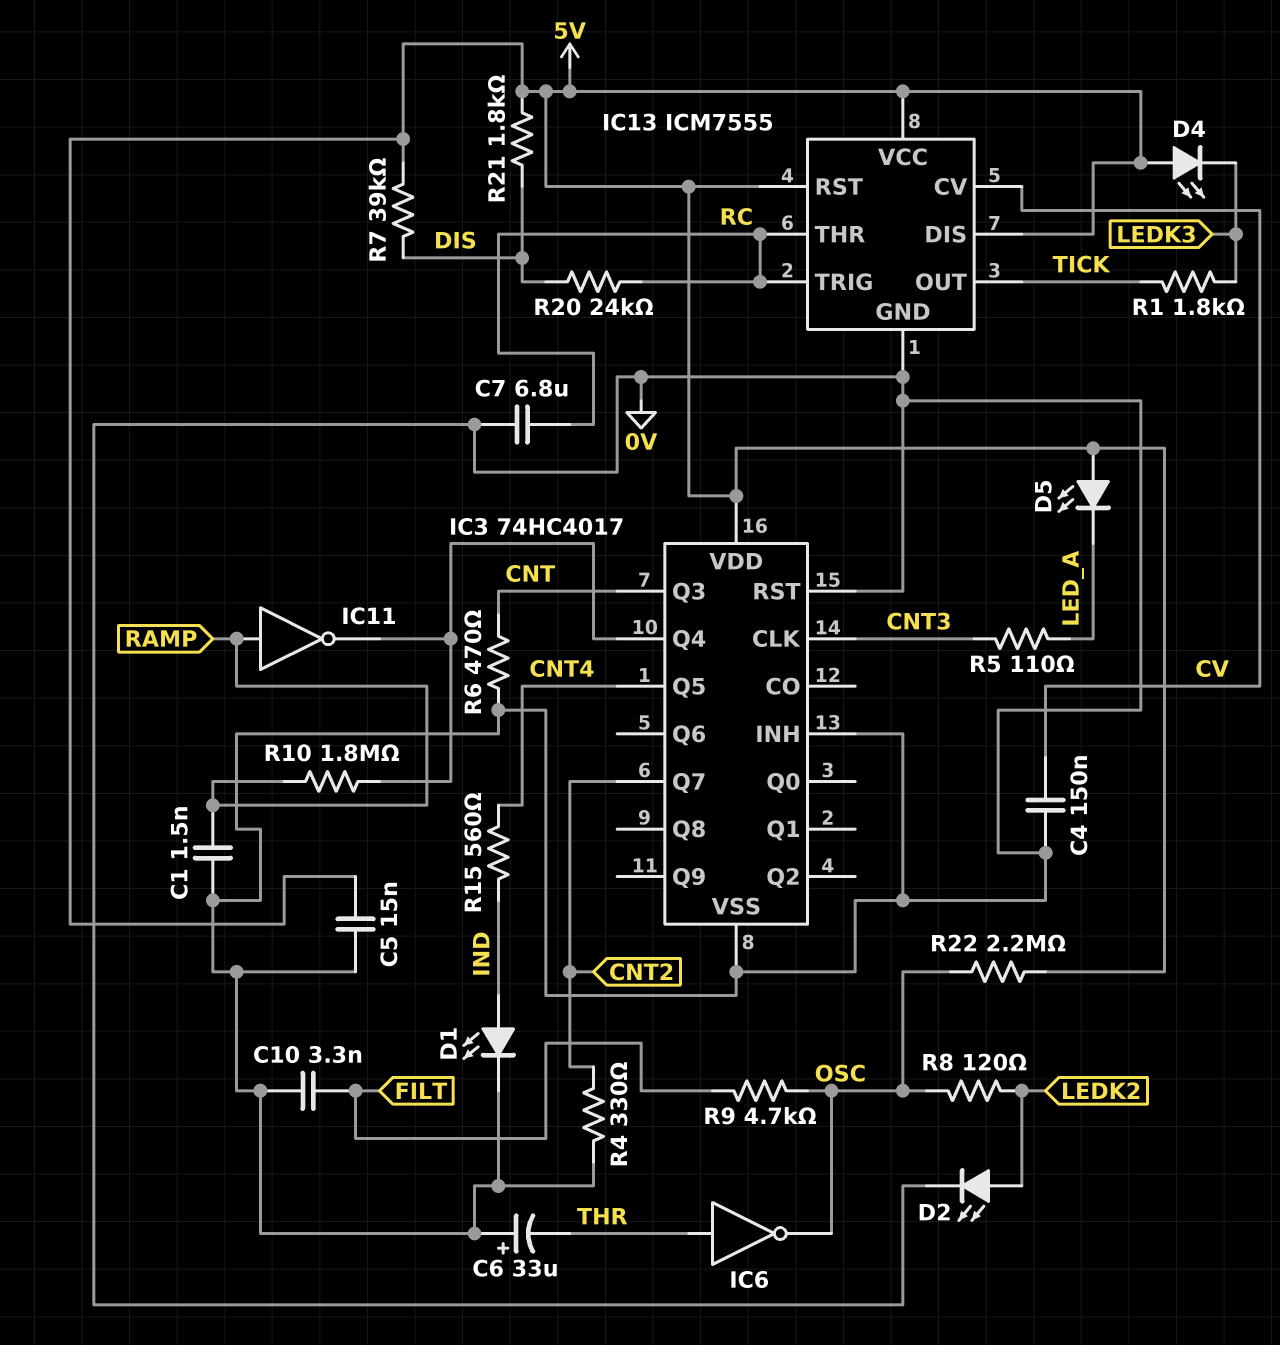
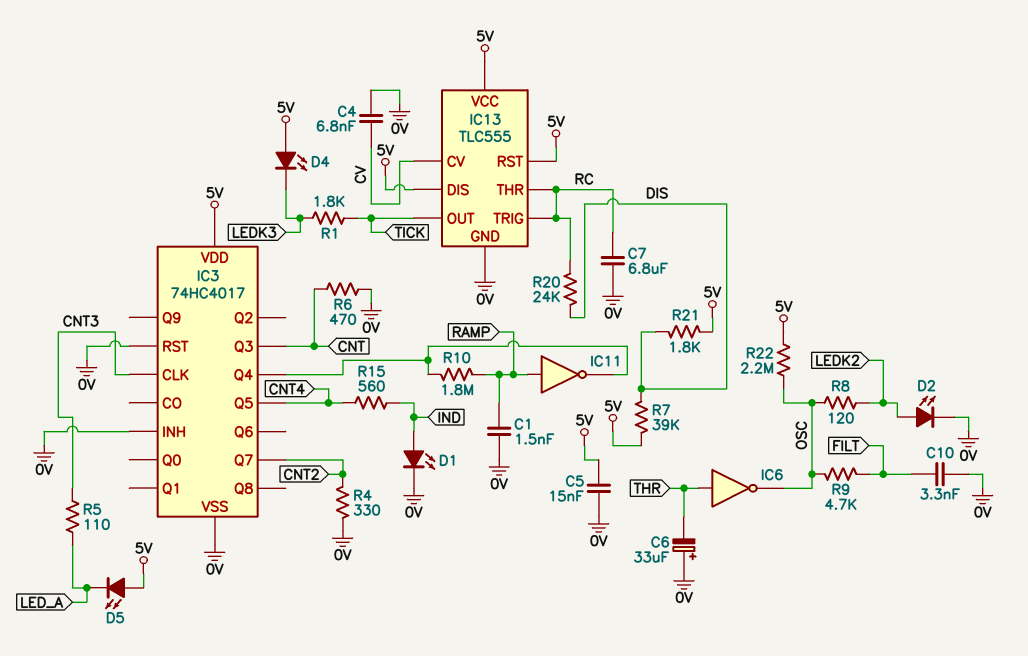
C4: 150nF (0V, CV) -> 6.8nF (0V, CV)
IC13: ICM7555 -> TLC555

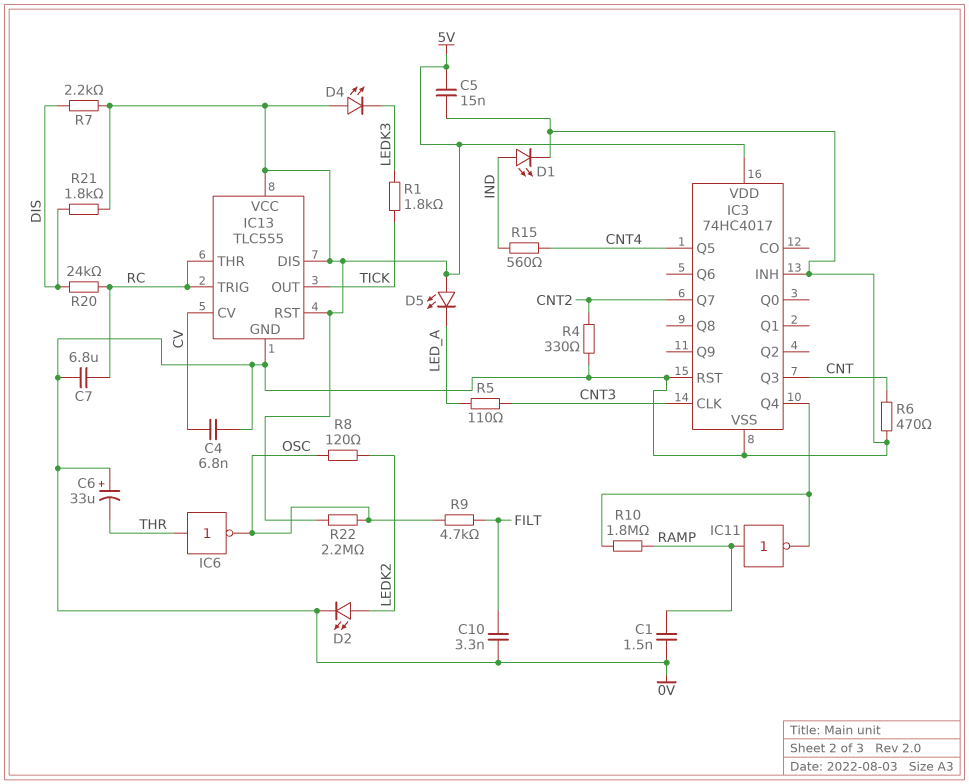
R7: 39k (5V, DIS) -> 2.2k (5V, DIS)

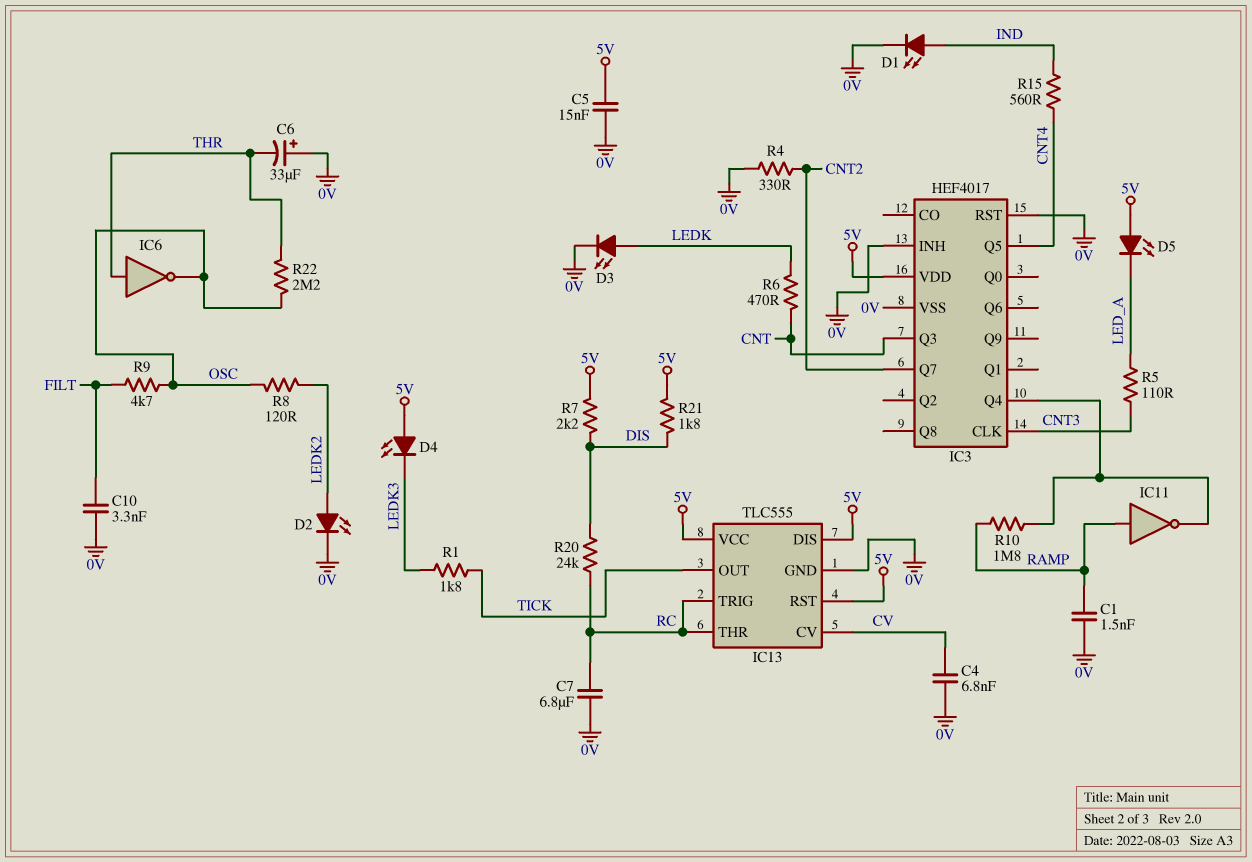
D3: none -> LED (A LEDK, K 0V)
IC3: 74HC4017 -> HEF4017
R6: 470 (0V, CNT) -> 470 (CNT, LEDK)
R22: 2.2M (5V, OSC) -> 2.2M (OSC, THR)

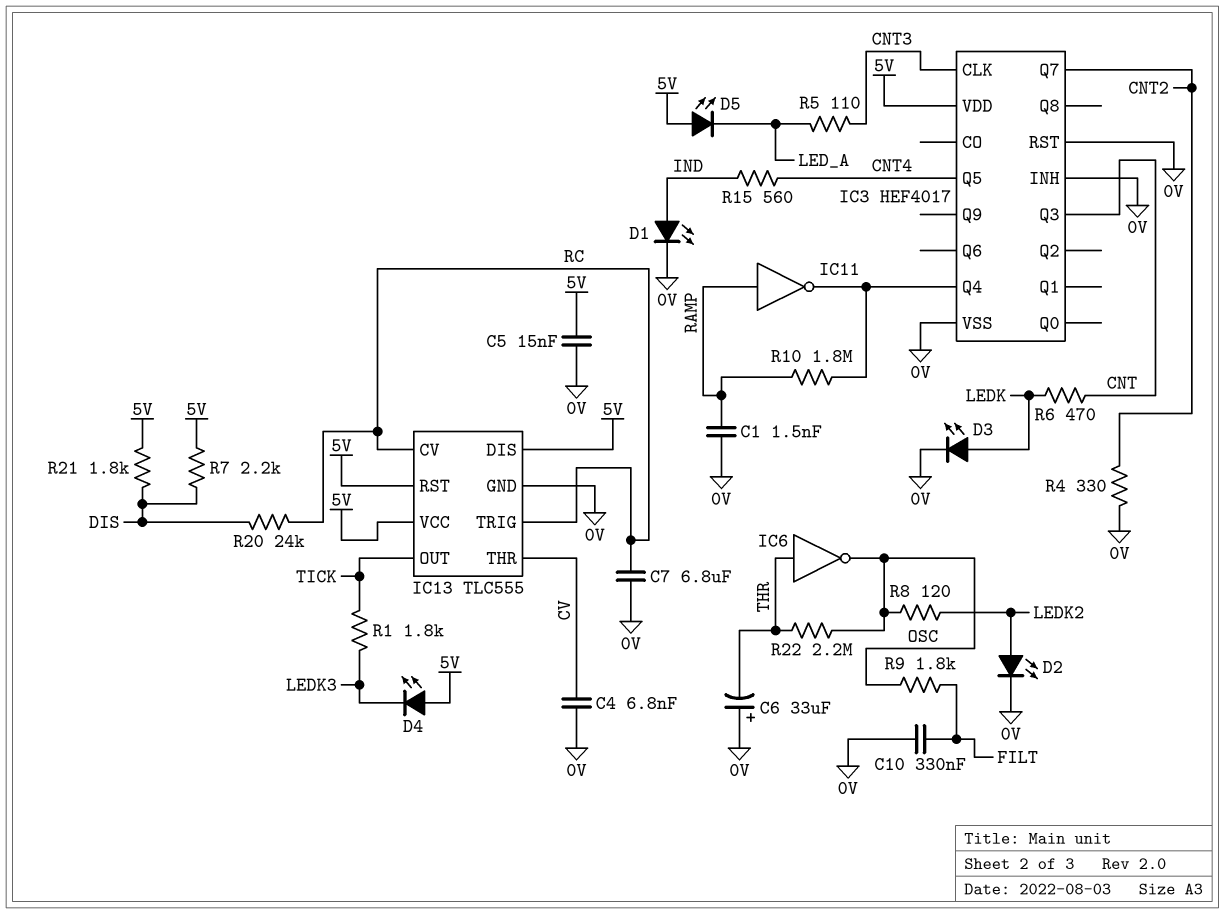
C10: 3.3nF (0V, FILT) -> 330nF (0V, FILT)
IC13 pin CV: CV -> RC
IC13 pin THR: RC -> CV
R9: 4.7k (FILT, OSC) -> 1.8k (FILT, OSC)

